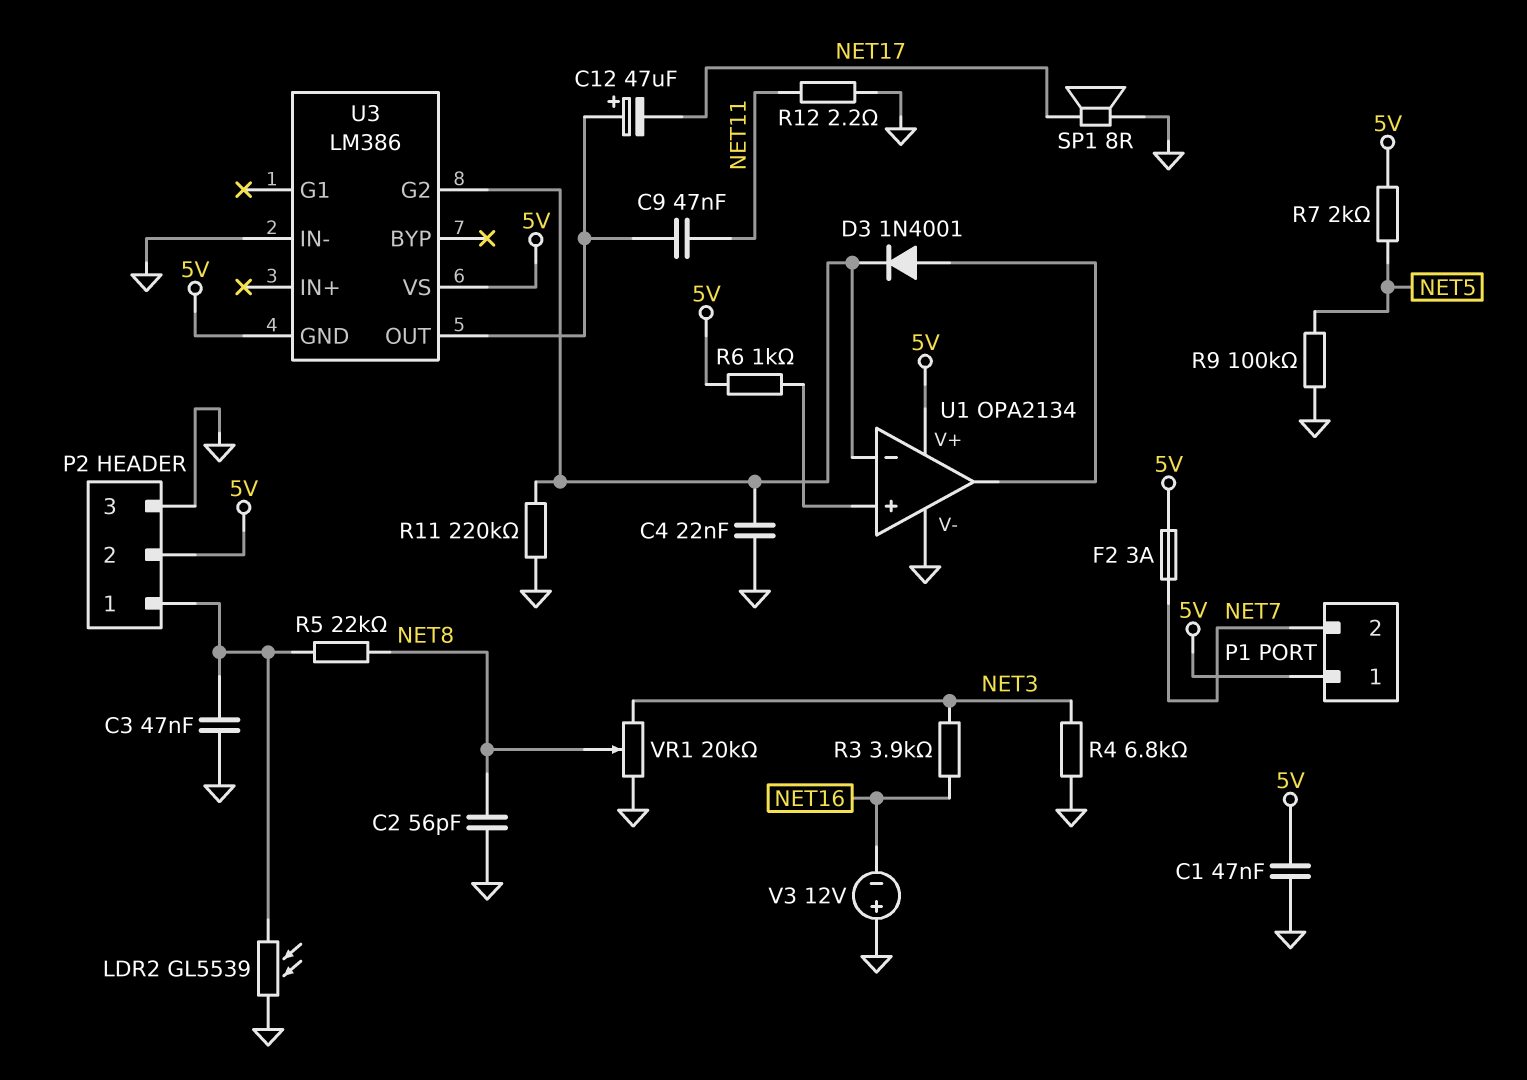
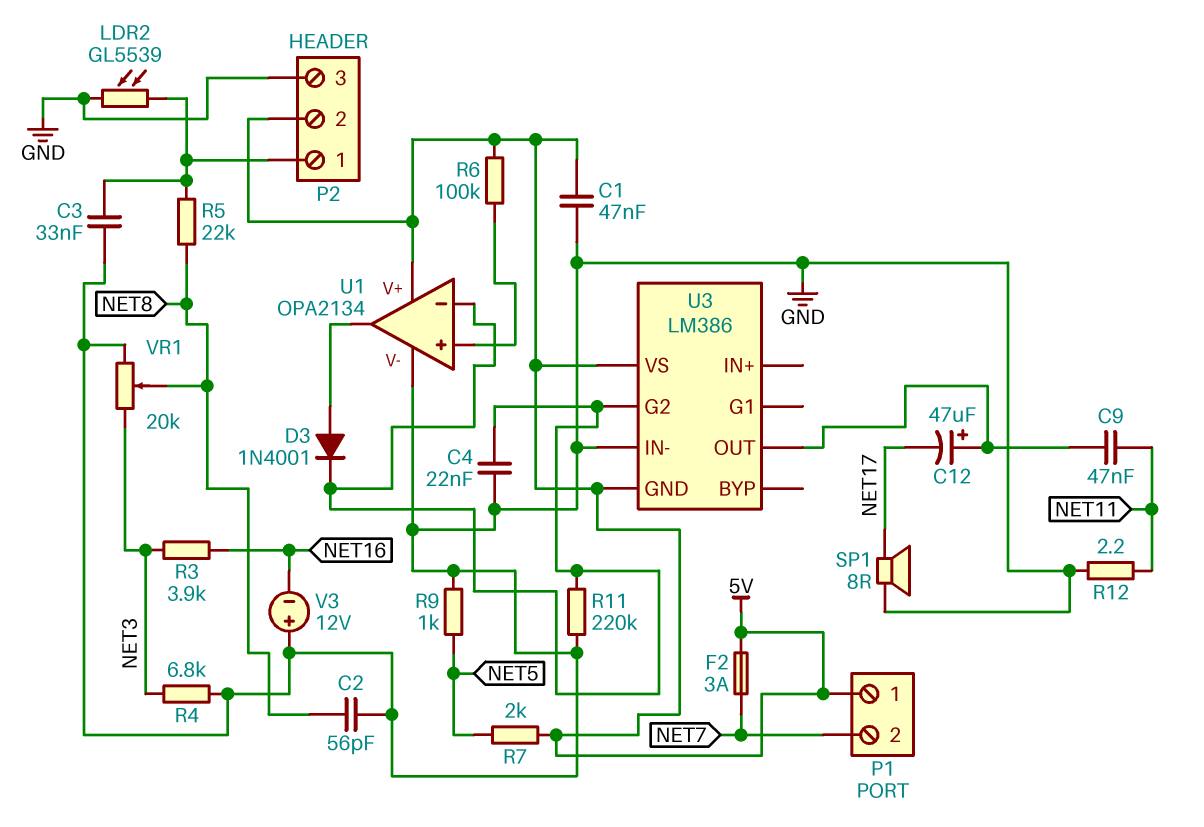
C3: 47nF (GND, P2/1) -> 33nF (GND, P2/1)
R6: 1k (5V, U1/in+) -> 100k (5V, U1/in+)
R9: 100k (GND, NET5) -> 1k (GND, NET5)

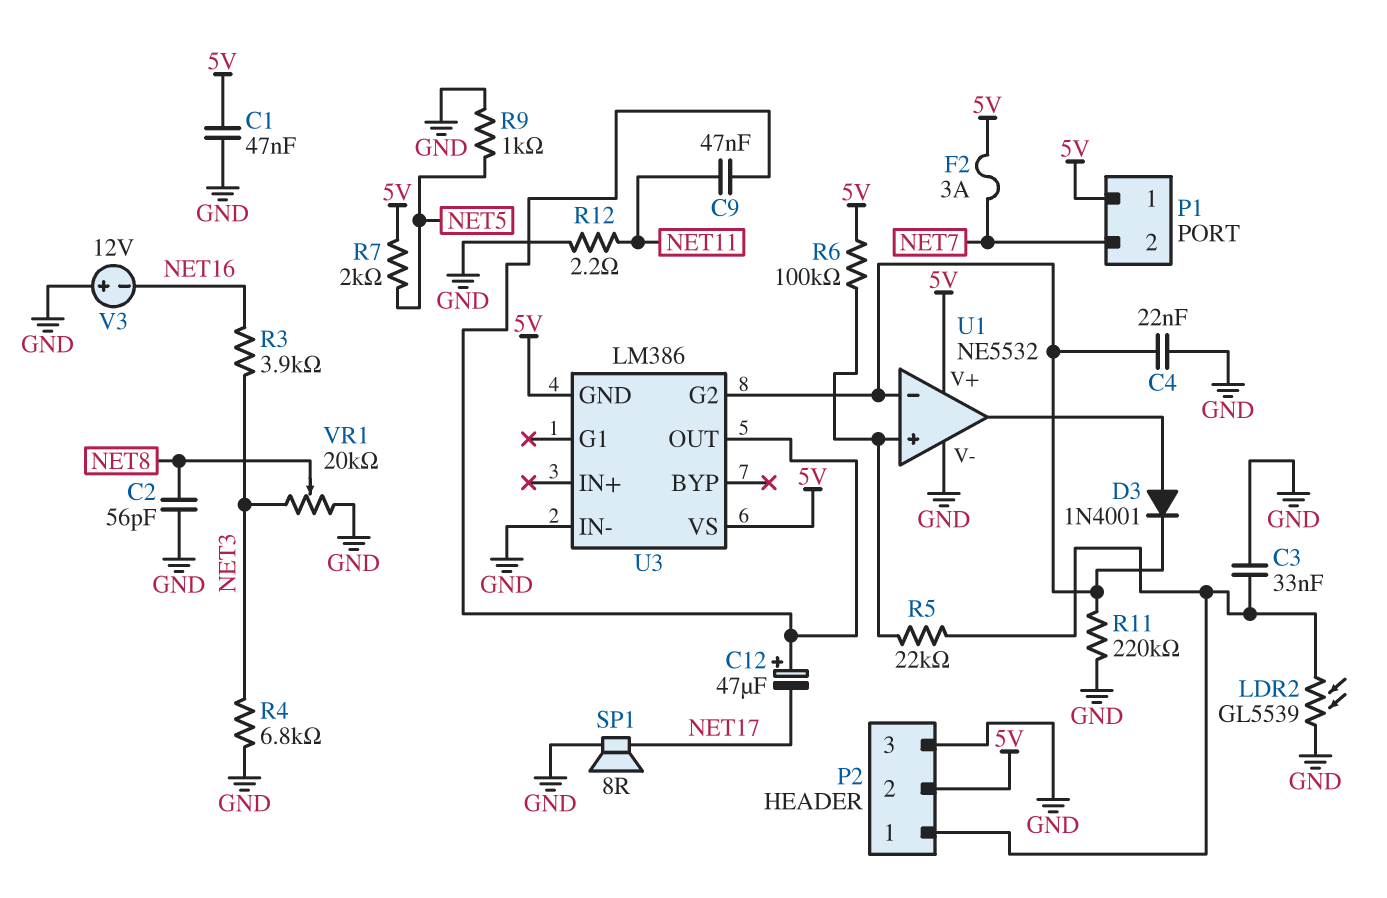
R5: 22k (NET8, P2/1) -> 22k (P2/1, U1/in+)
U1: OPA2134 -> NE5532

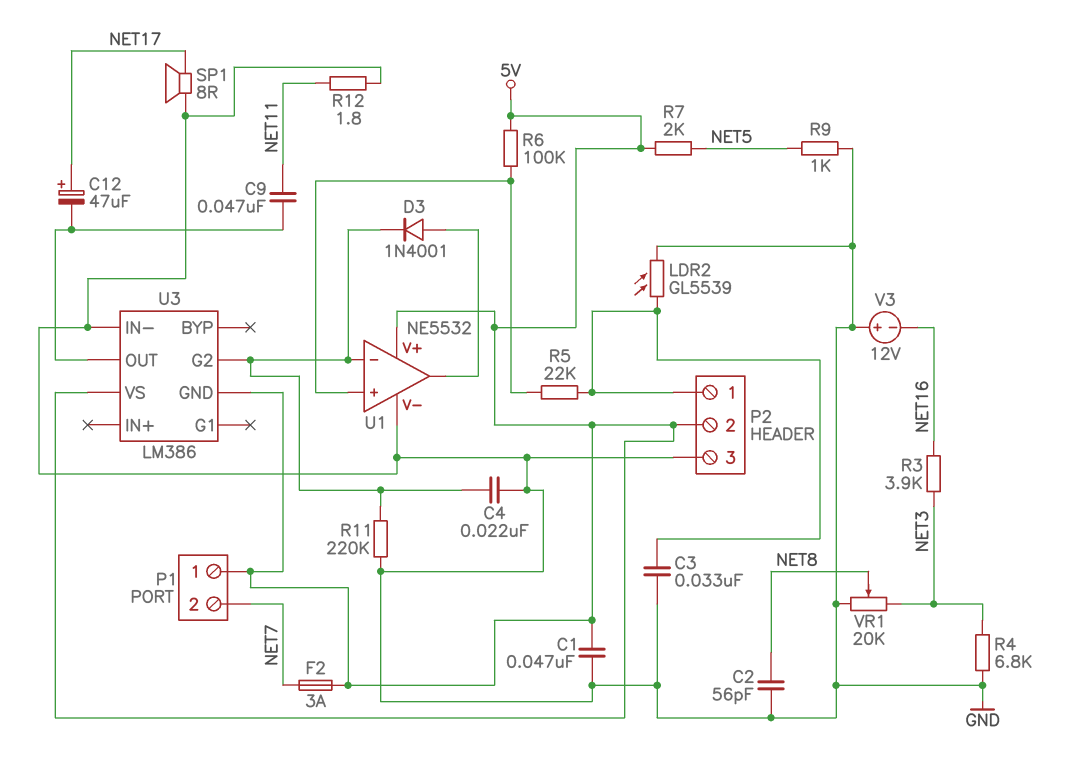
C12: 47uF (plus U3/OUT, minus NET17) -> 47uF (plus NET17, minus U3/OUT)
R12: 2.2 (GND, NET11) -> 1.8 (GND, NET11)

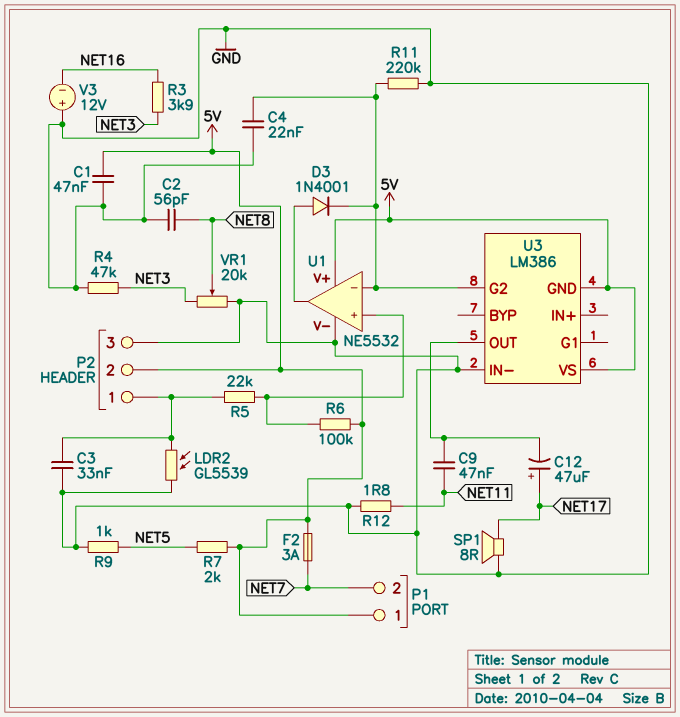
R4: 6.8k (GND, NET3) -> 47k (GND, NET3)

